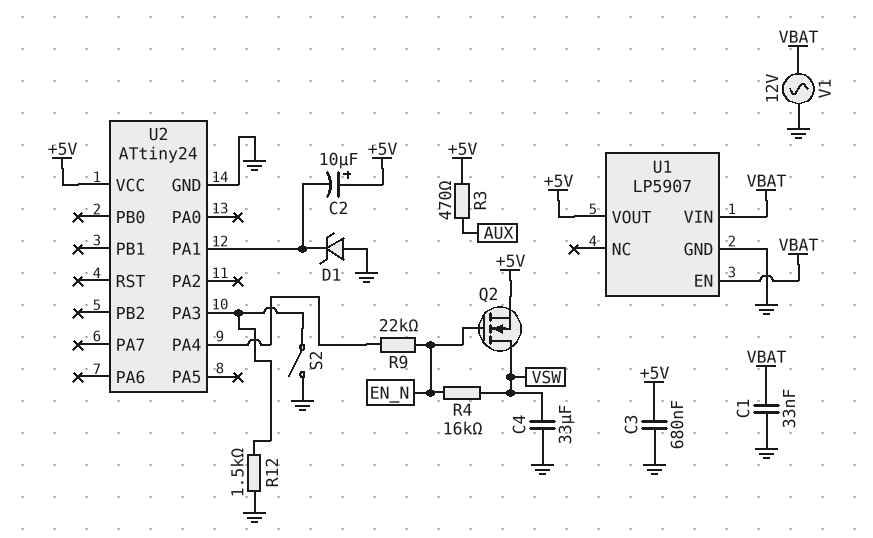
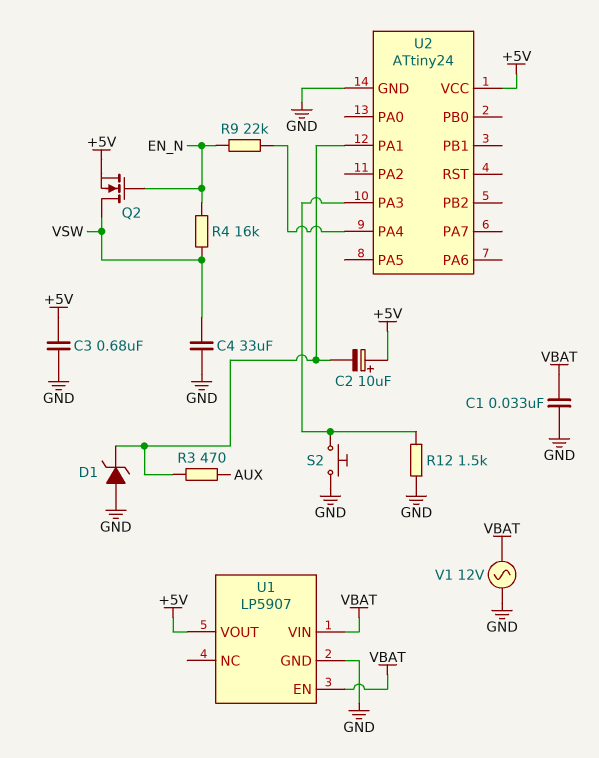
R3: 470 (+5V, AUX) -> 470 (AUX, U2/PA1)
S2: switch (GND, U2/PA3) -> button (GND, U2/PA3)

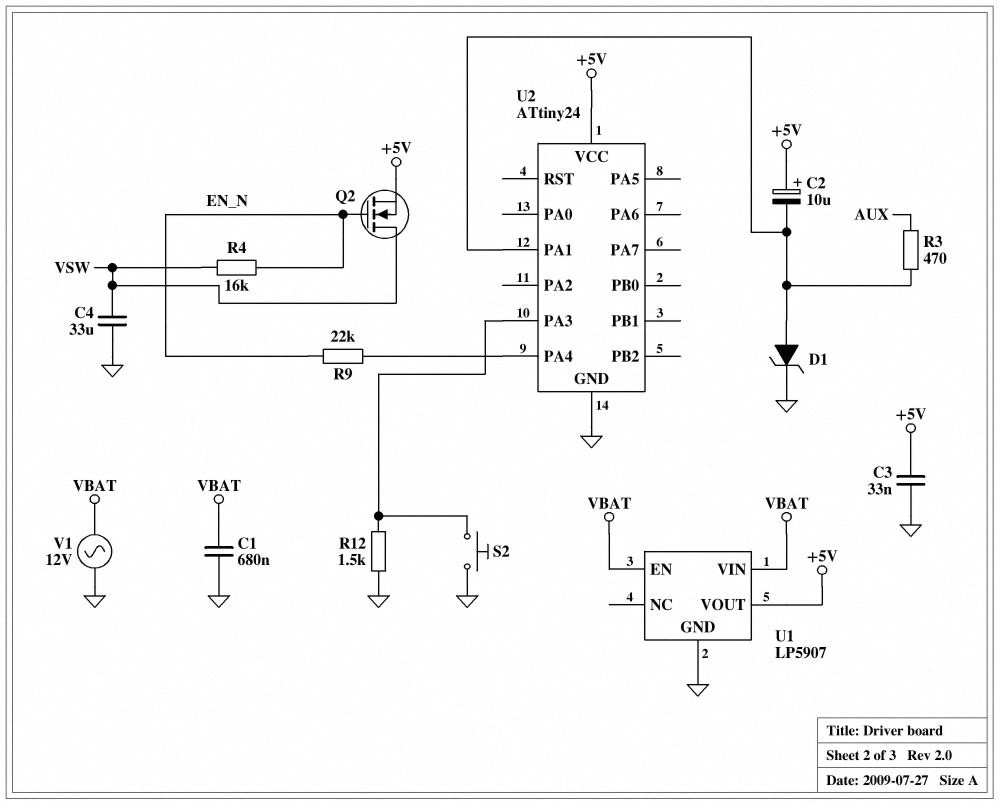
C1: 33nF (GND, VBAT) -> 680nF (GND, VBAT)
C3: 680nF (+5V, GND) -> 33nF (+5V, GND)
D1: zener (A GND, K U2/PA1) -> zener (A U2/PA1, K GND)

